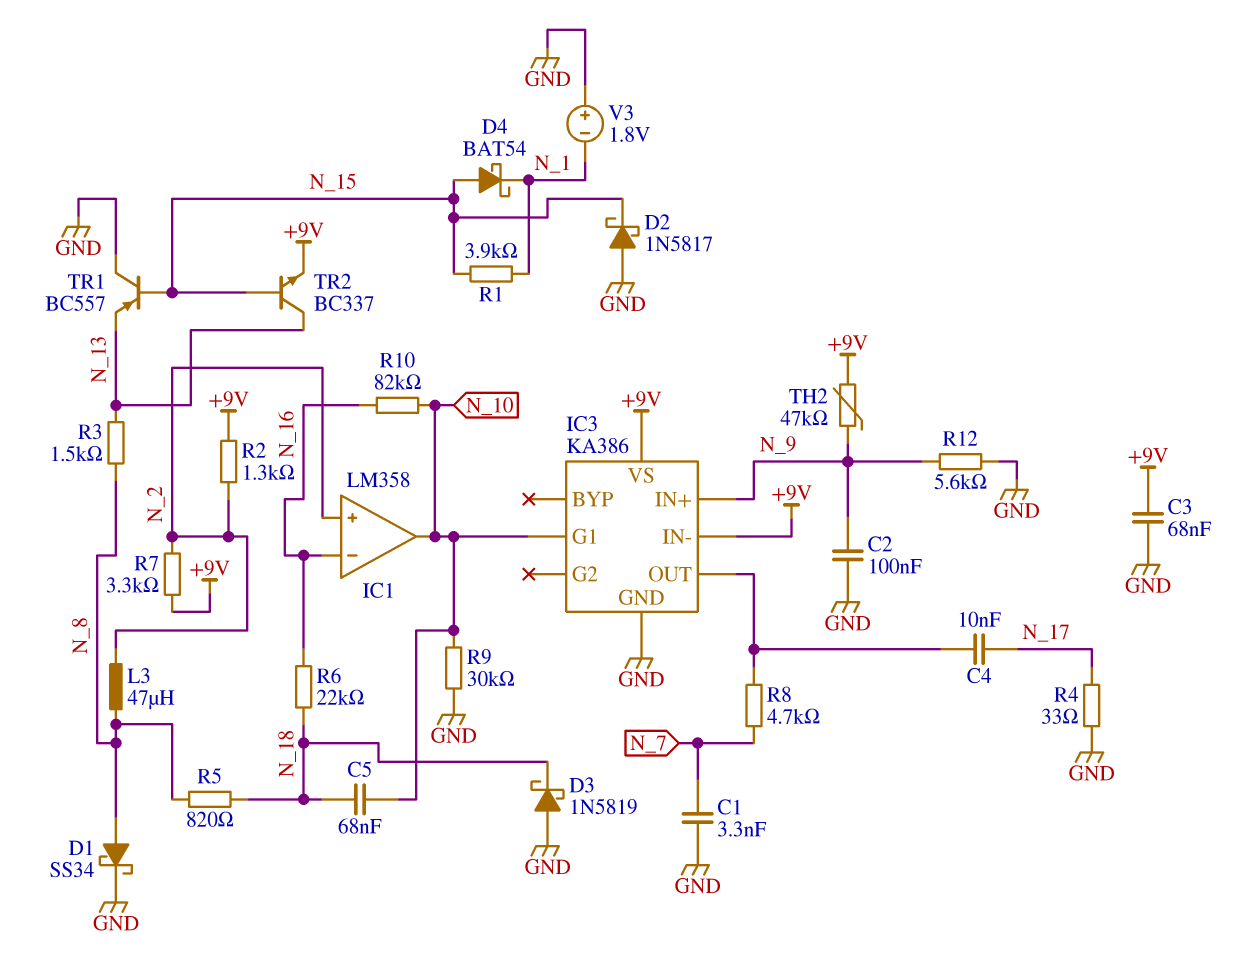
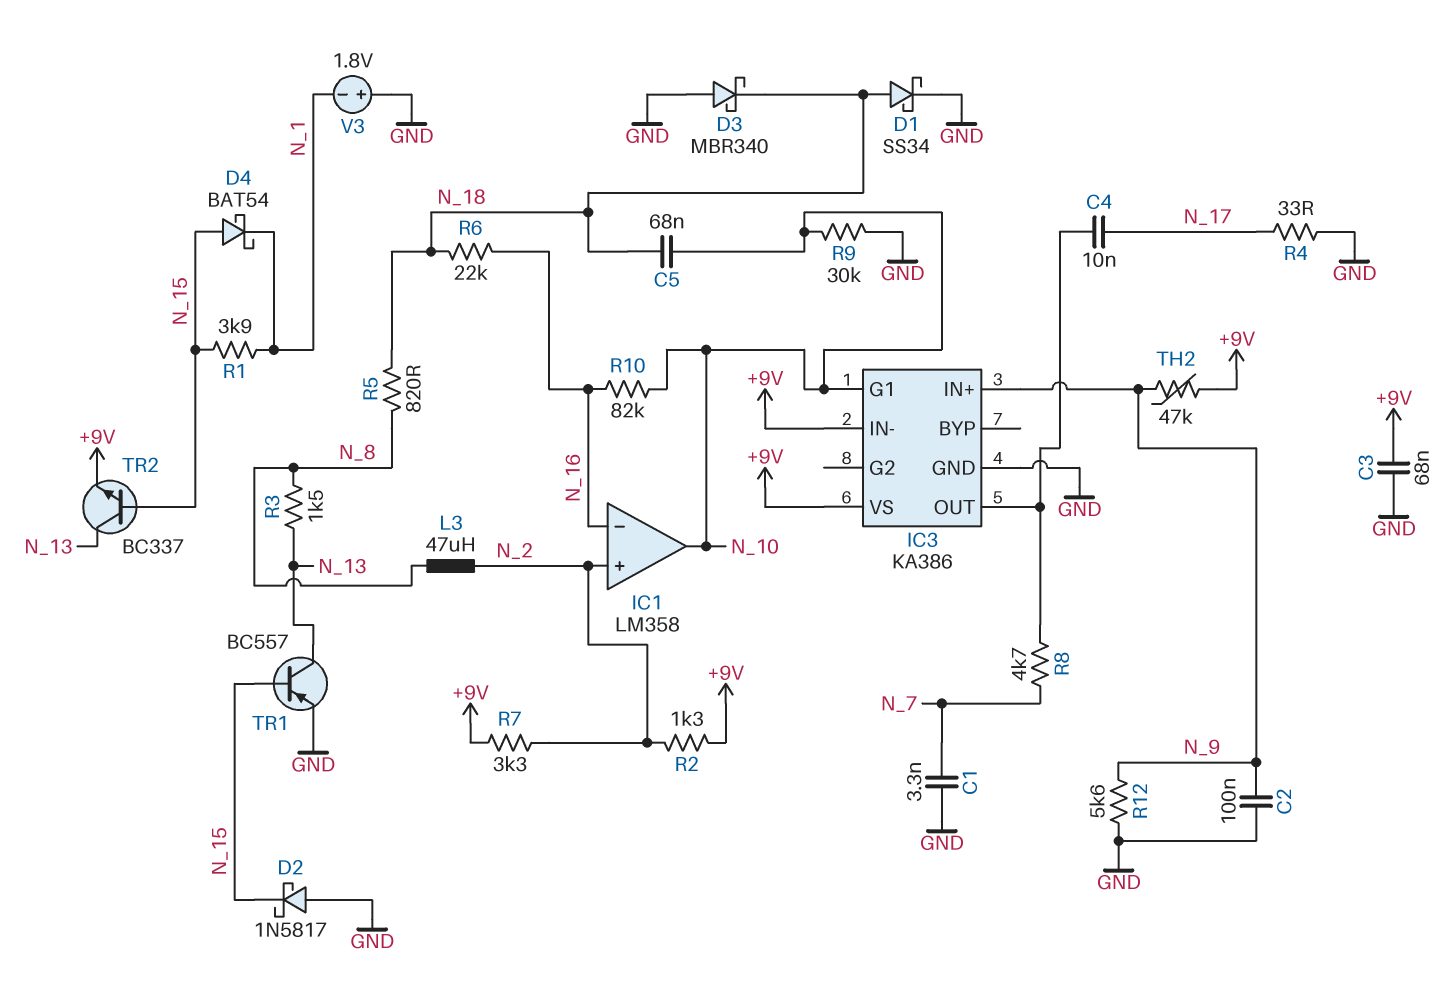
D1: schottky SS34 (A N_8, K GND) -> schottky SS34 (A N_18, K GND)
D3: schottky 1N5819 (A GND, K N_18) -> schottky MBR340 (A GND, K N_18)
TR1: PNP BC557 (B N_15, C GND, E N_13) -> PNP BC557 (B N_15, C N_13, E GND)

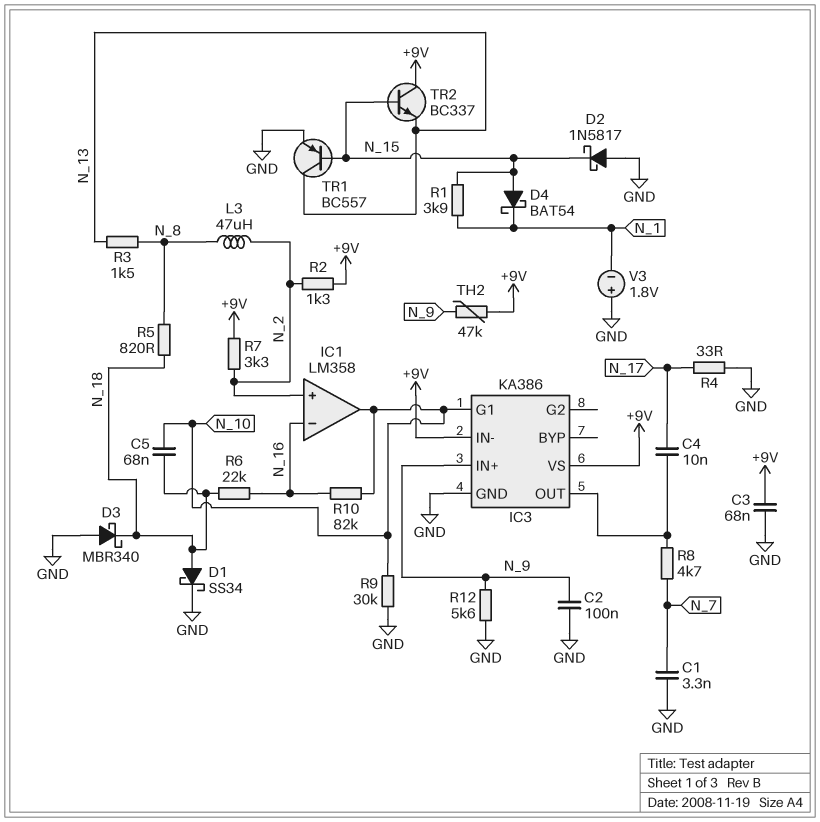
TR2: NPN BC337 (B N_15, C N_13, E +9V) -> NPN BC337 (B N_15, C +9V, E N_13)

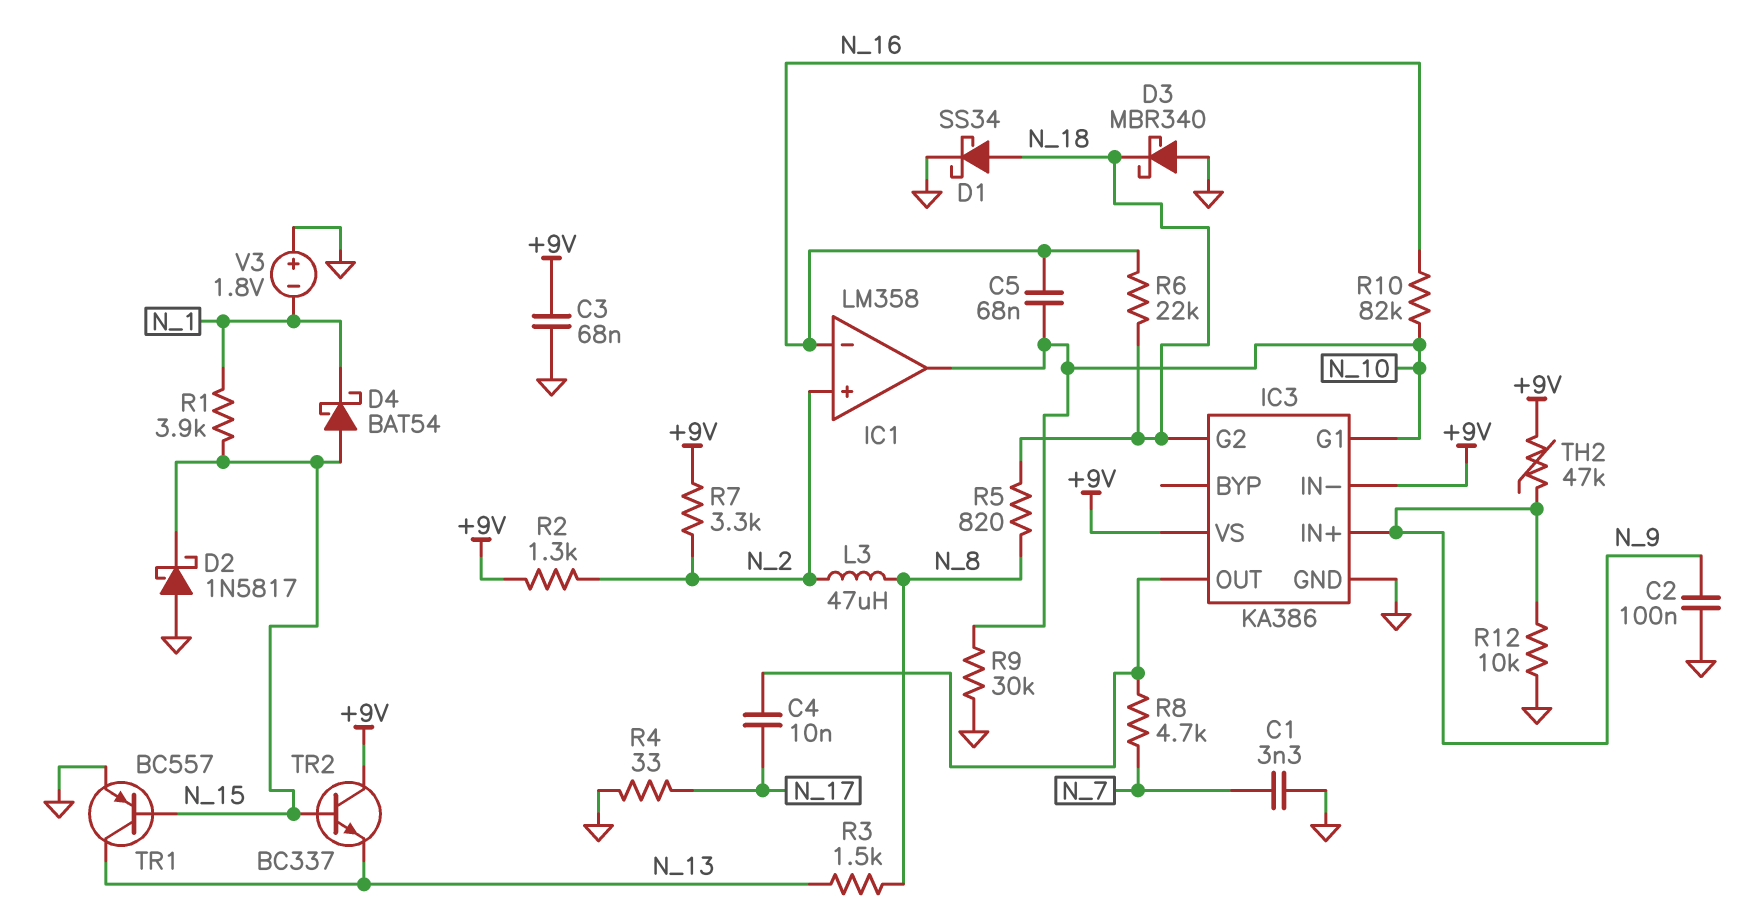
C5: 68nF (N_10, N_18) -> 68nF (N_10, N_16)
IC3 pin G2: none -> N_18
R12: 5.6k (GND, N_9) -> 10k (GND, N_9)

